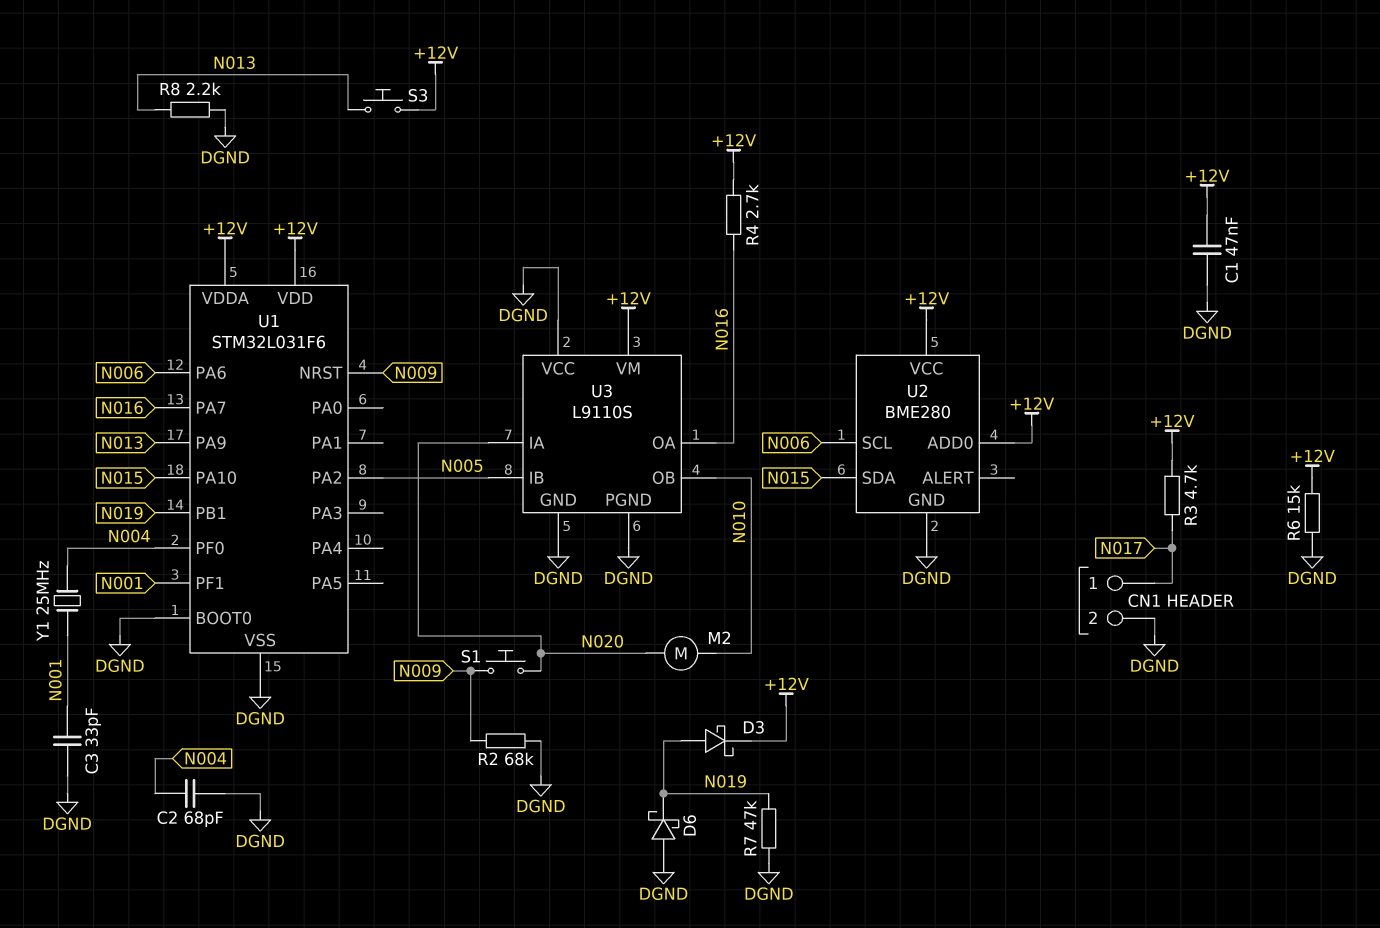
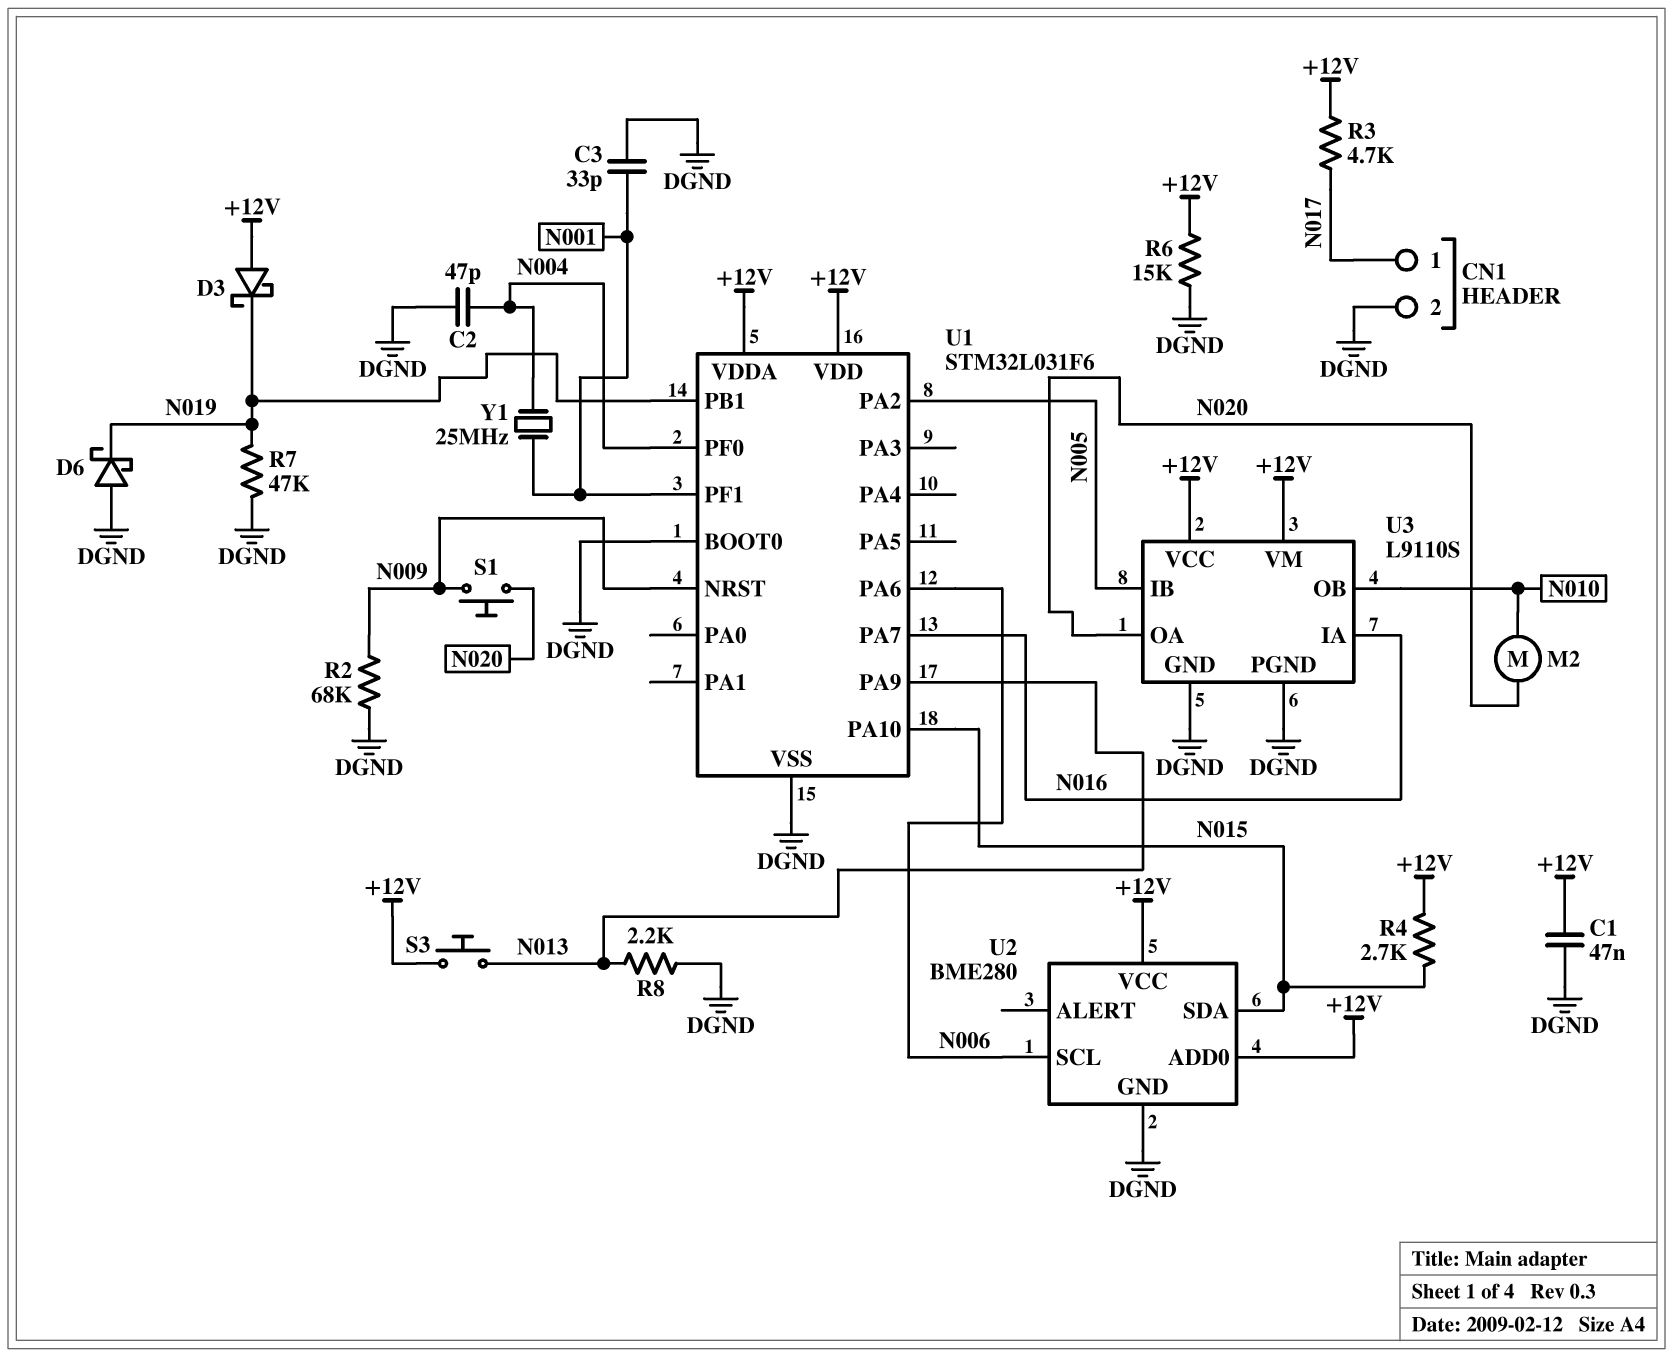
C2: 68pF (DGND, N004) -> 47pF (DGND, N004)
D3: schottky (A N019, K +12V) -> schottky (A +12V, K N019)
R4: 2.7k (+12V, N016) -> 2.7k (+12V, N015)
U3 pin IA: N020 -> N016
U3 pin OA: N016 -> N020
U3 pin VCC: DGND -> +12V

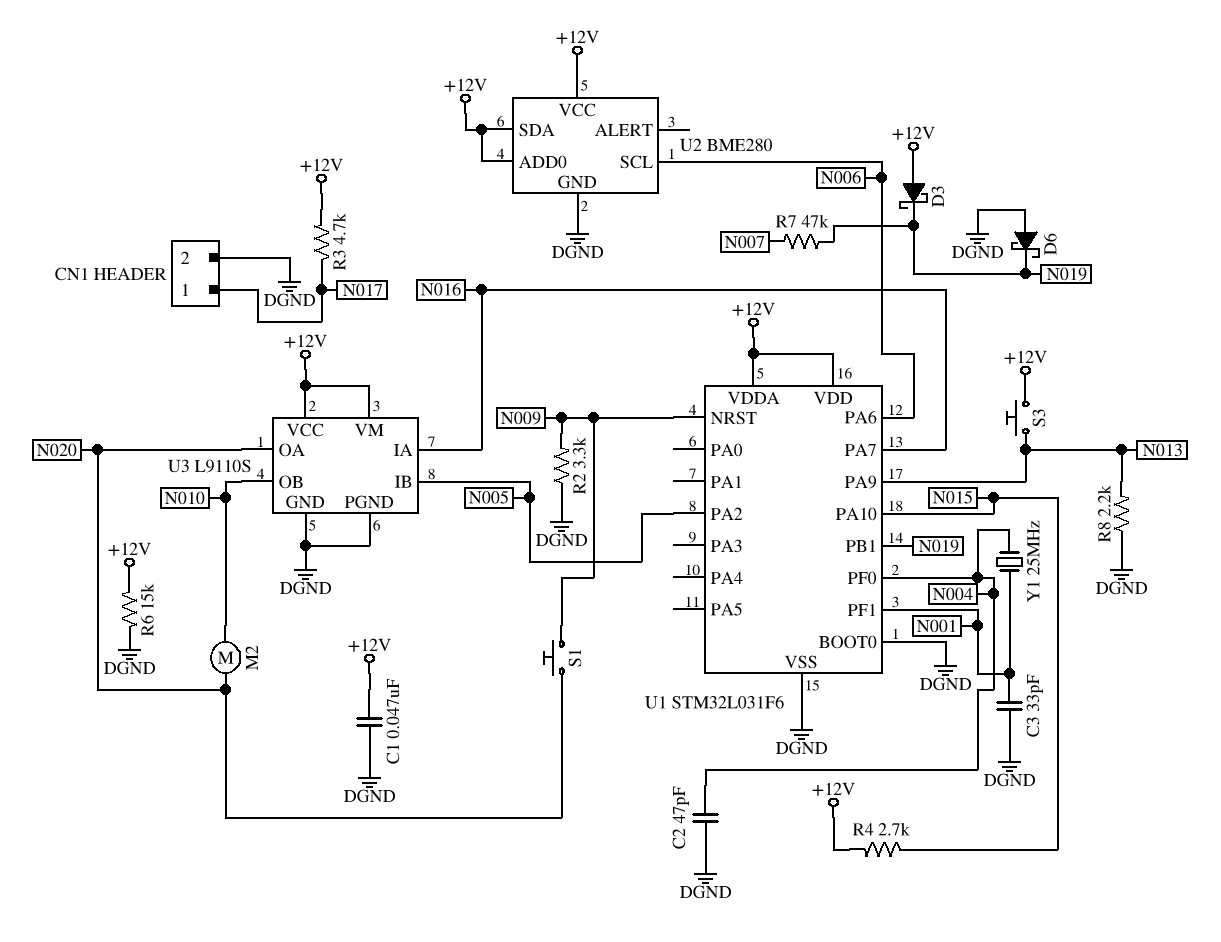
R2: 68k (DGND, N009) -> 3.3k (DGND, N009)
R7: 47k (DGND, N019) -> 47k (N007, N019)
U2 pin SDA: N015 -> +12V

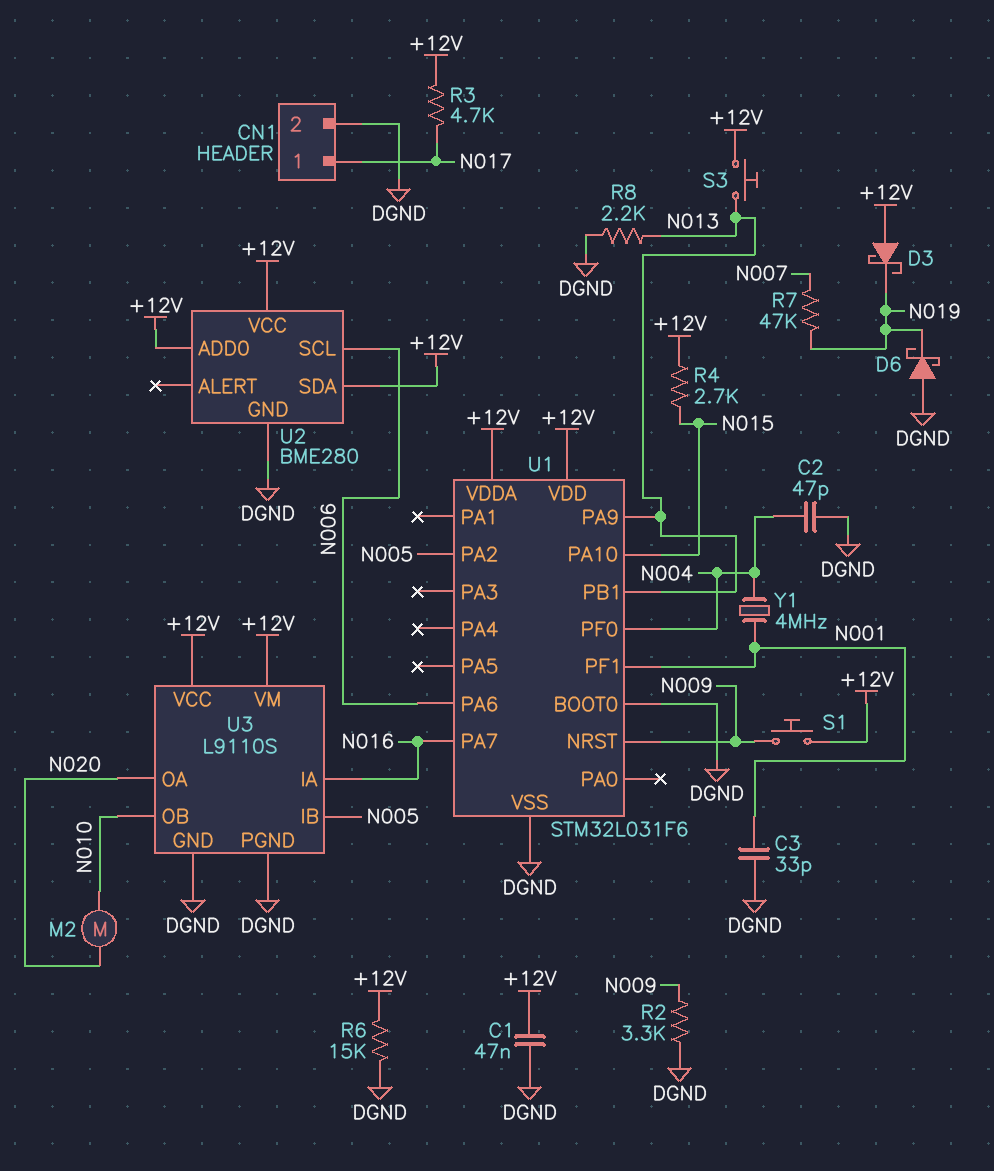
S1: button (N009, N020) -> button (+12V, N009)
U1 pin PB1: N019 -> N013
Y1: 25MHz (N001, N004) -> 4MHz (N001, N004)

